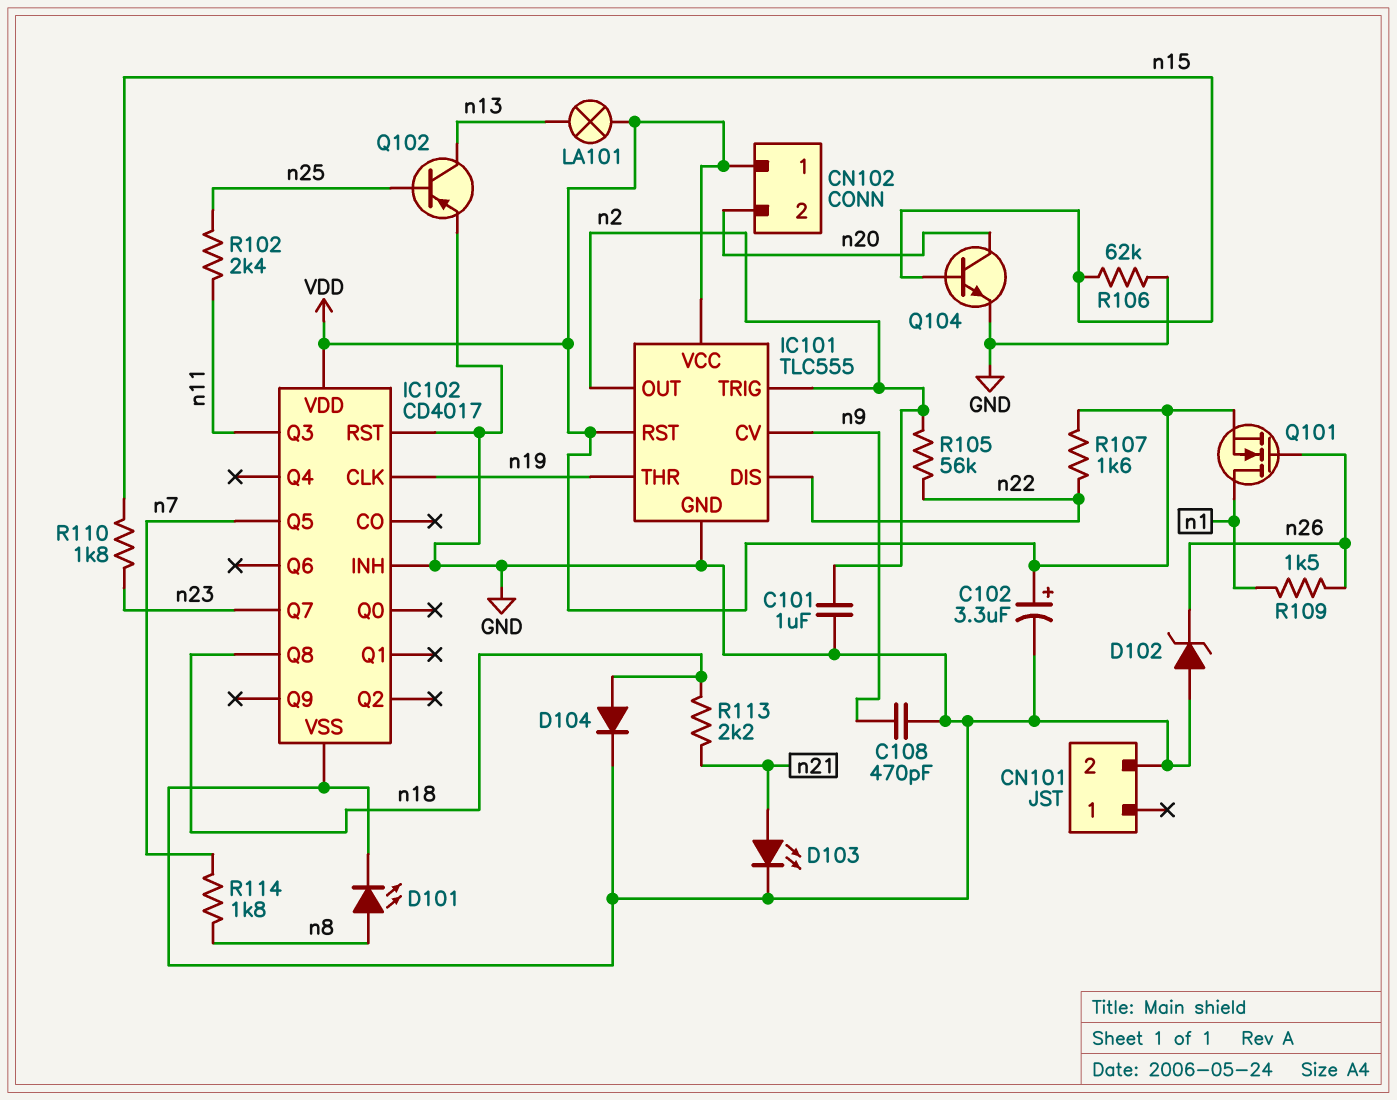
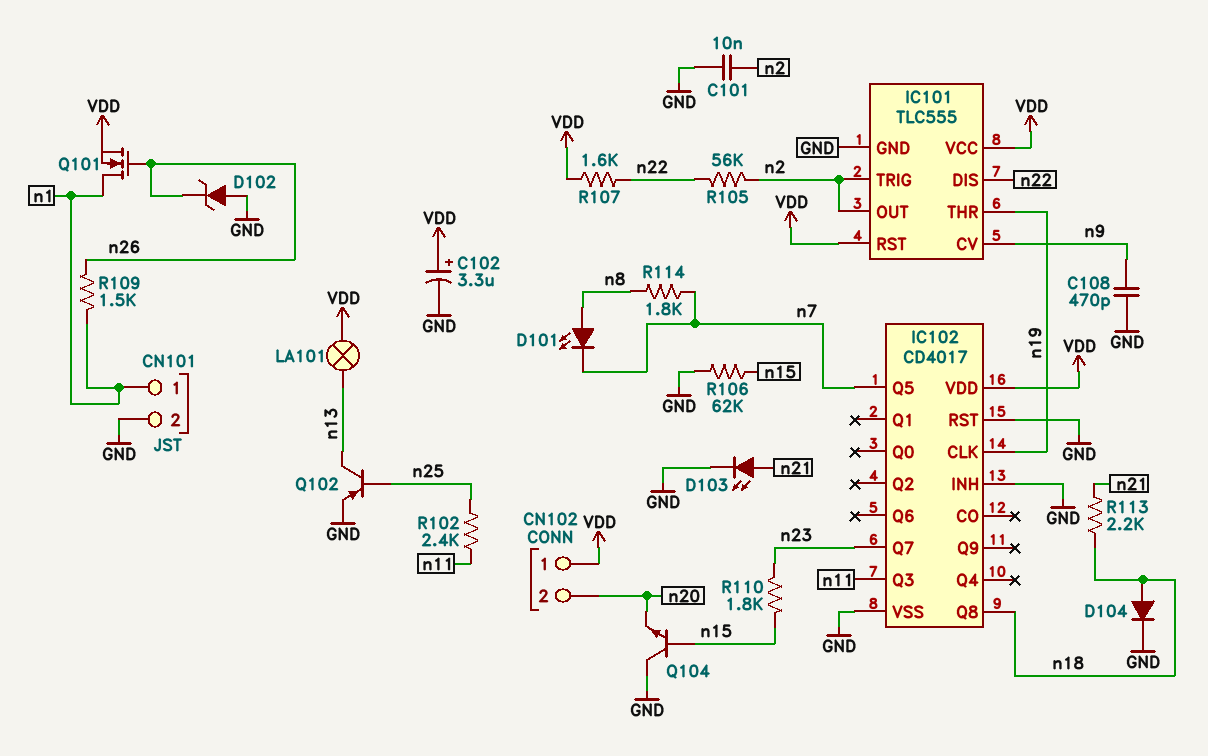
C101: 1uF (GND, n2) -> 10nF (GND, n2)
CN101 pin 1: none -> n1
D101: LED (A n8, K GND) -> LED (A n8, K n7)
Q104: NPN (B n15, C n20, E GND) -> NPN (B n15, C GND, E n20)

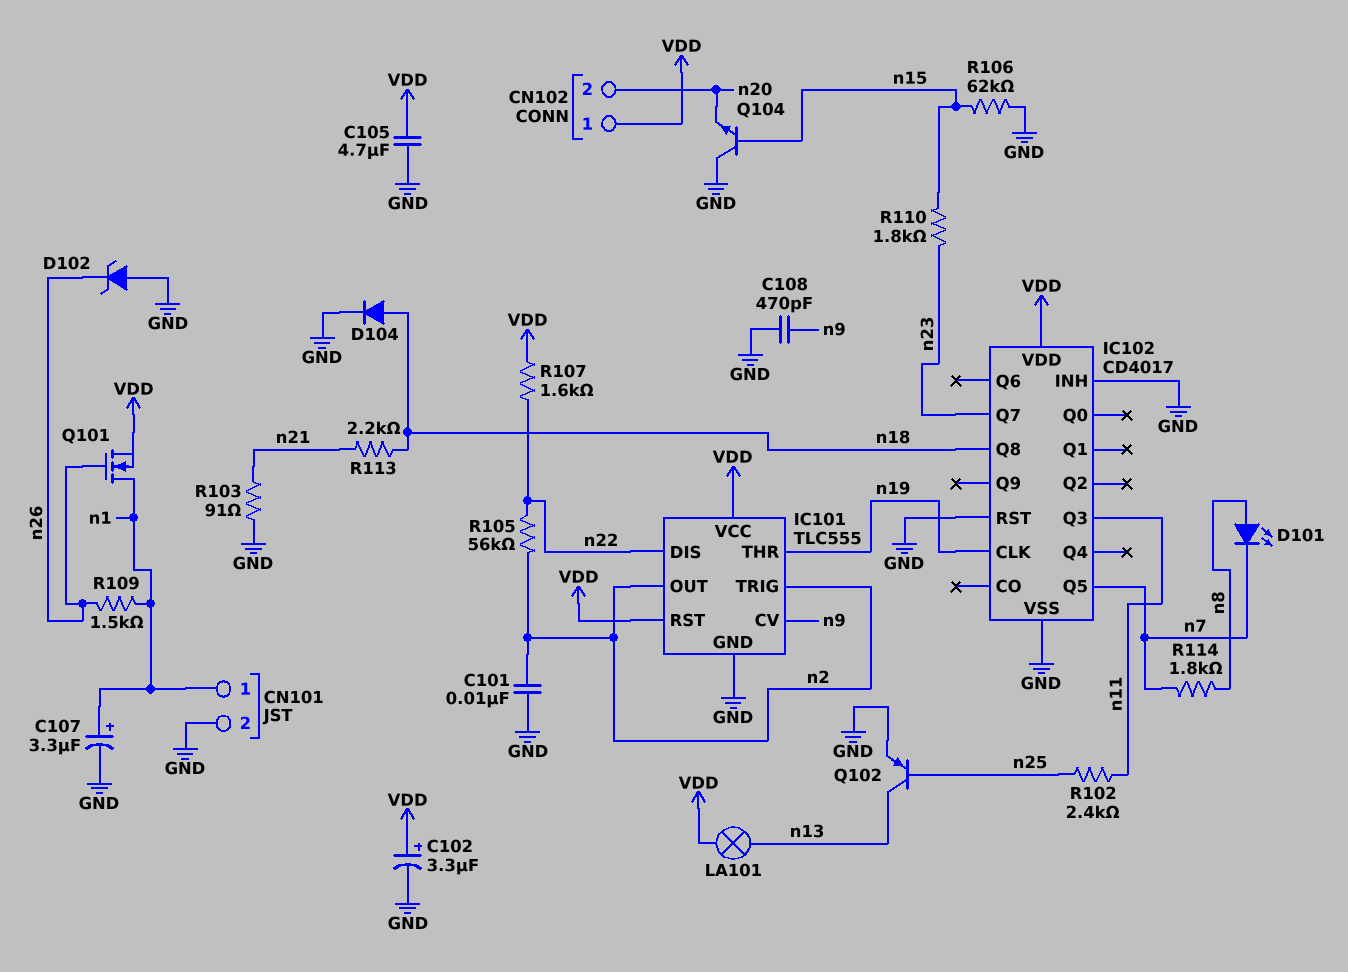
C105: none -> 4.7uF (GND, VDD)
C107: none -> 3.3uF (plus n1, minus GND)
D103: LED (A n21, K GND) -> none
R103: none -> 91 (GND, n21)

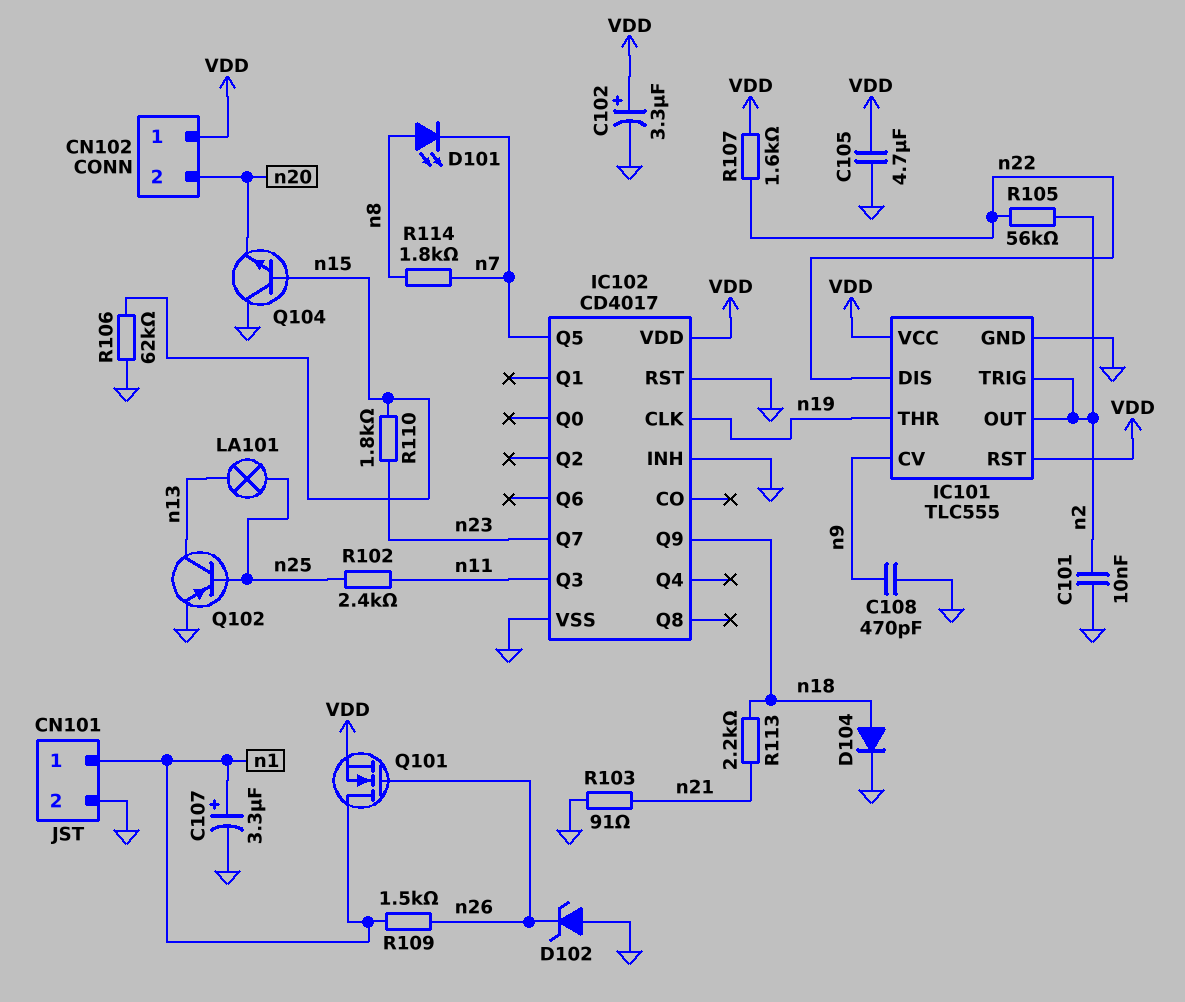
IC102 pin Q8: n18 -> none
IC102 pin Q9: none -> n18
LA101: lamp (VDD, n13) -> lamp (n13, n25)

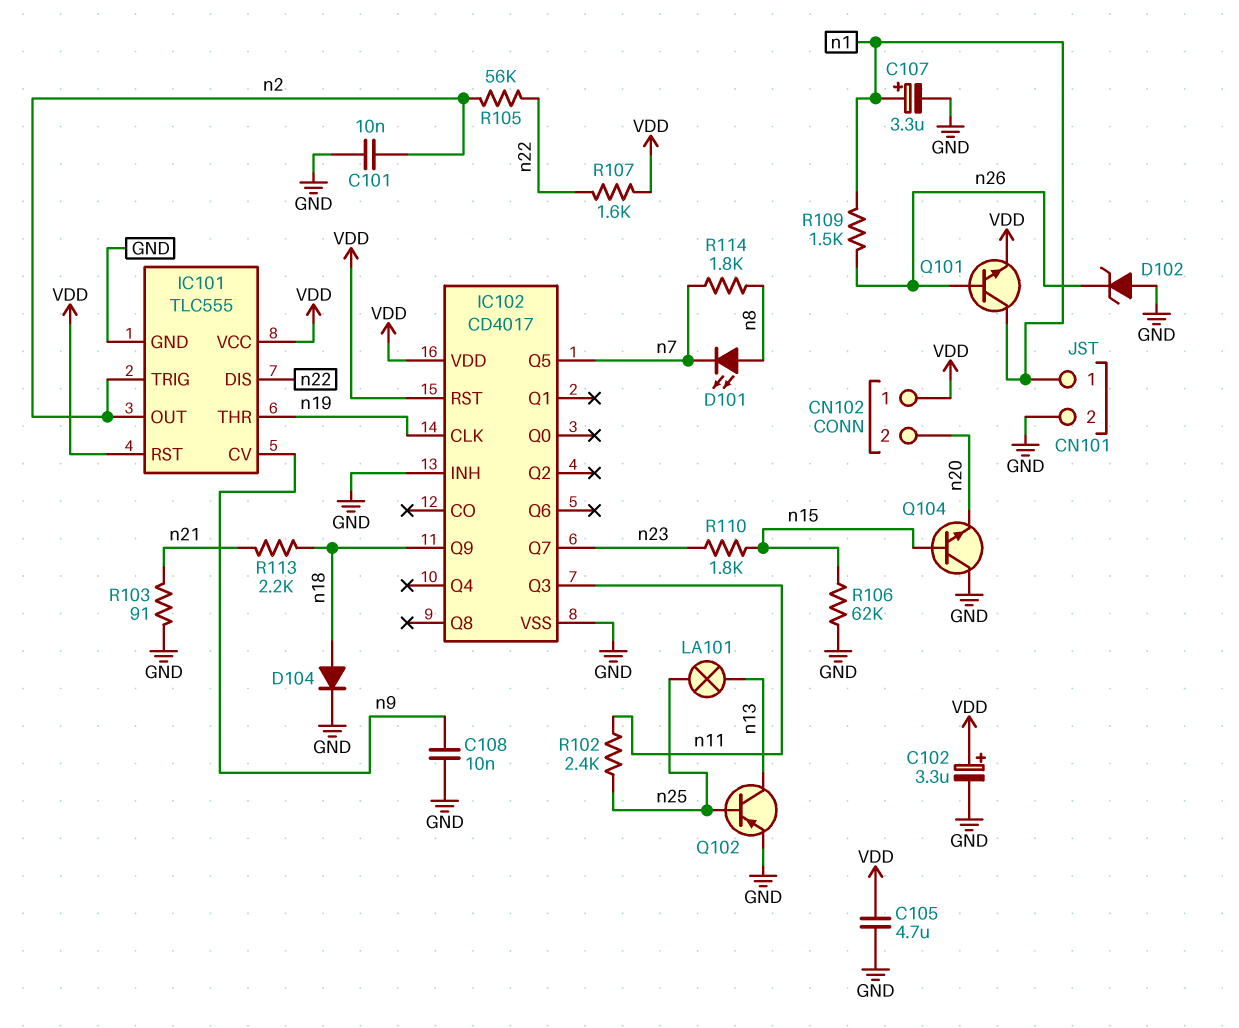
C108: 470pF (GND, n9) -> 10nF (GND, n9)
IC102 pin RST: GND -> VDD
Q101: NMOS (G n26, D n1, S VDD) -> NPN (B n26, C n1, E VDD)

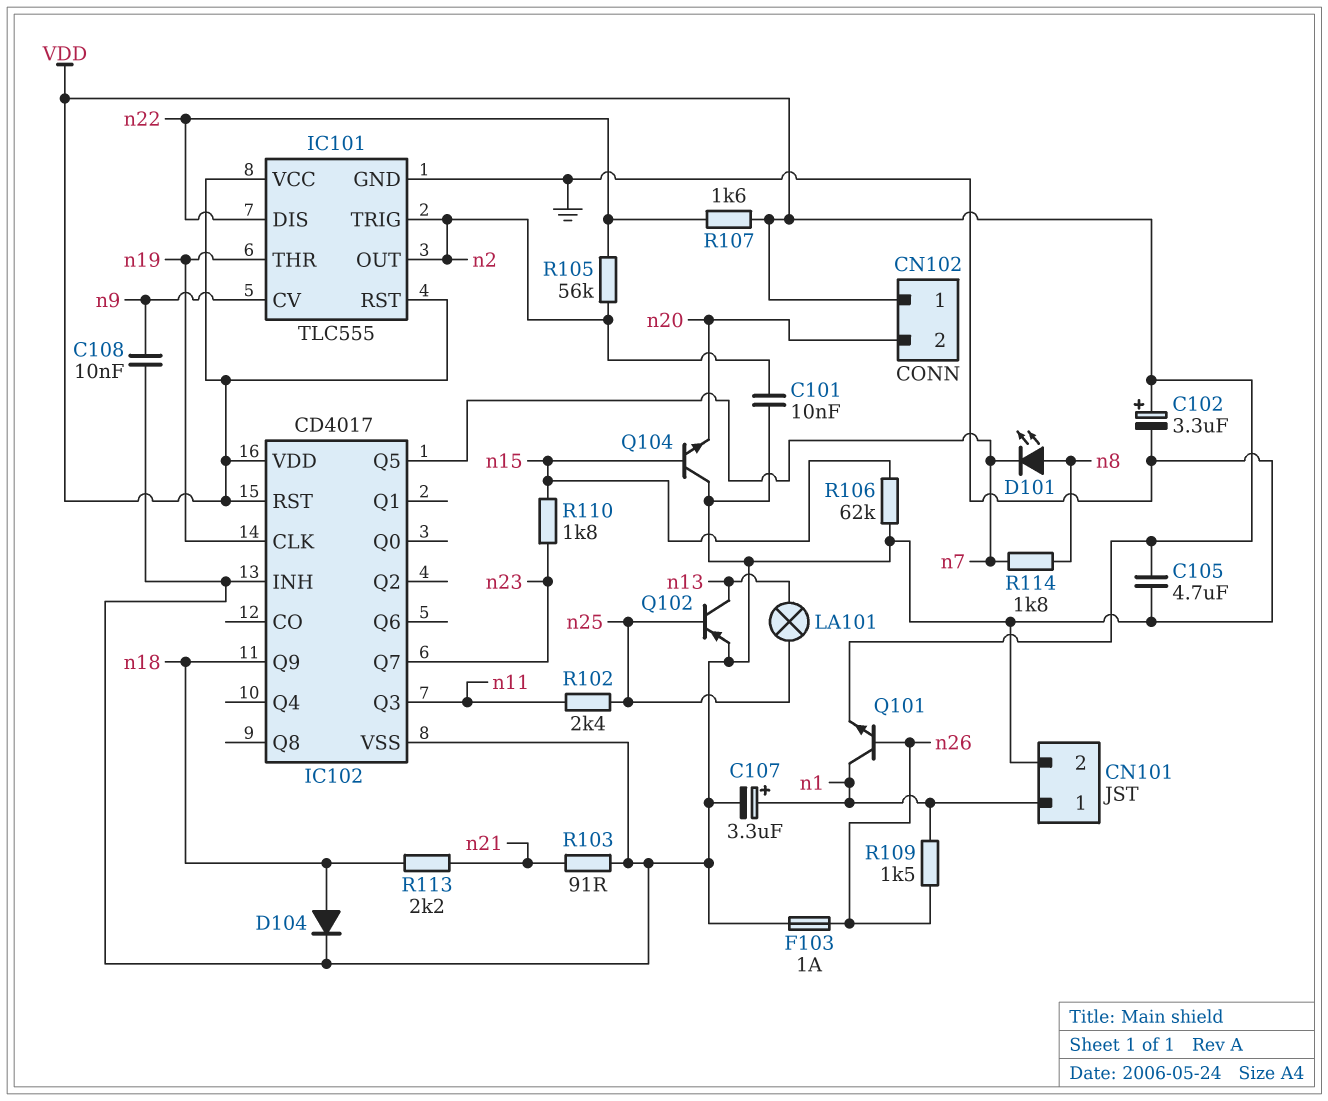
D102: zener (A GND, K n26) -> none
F103: none -> 1A (GND, n26)

